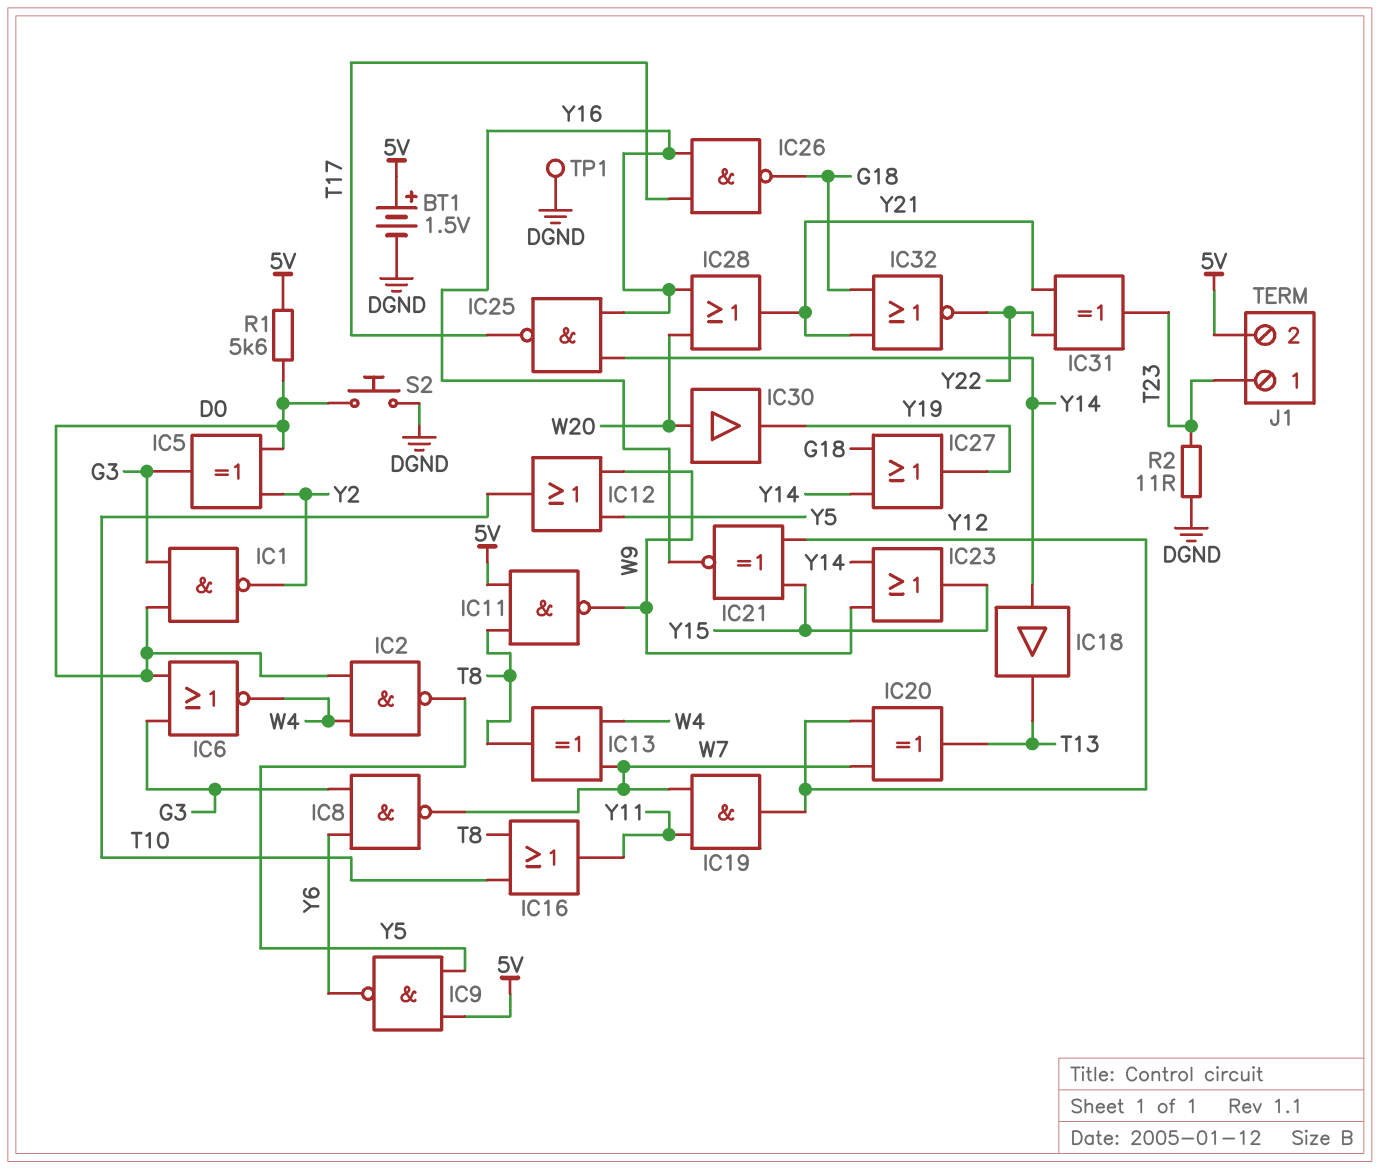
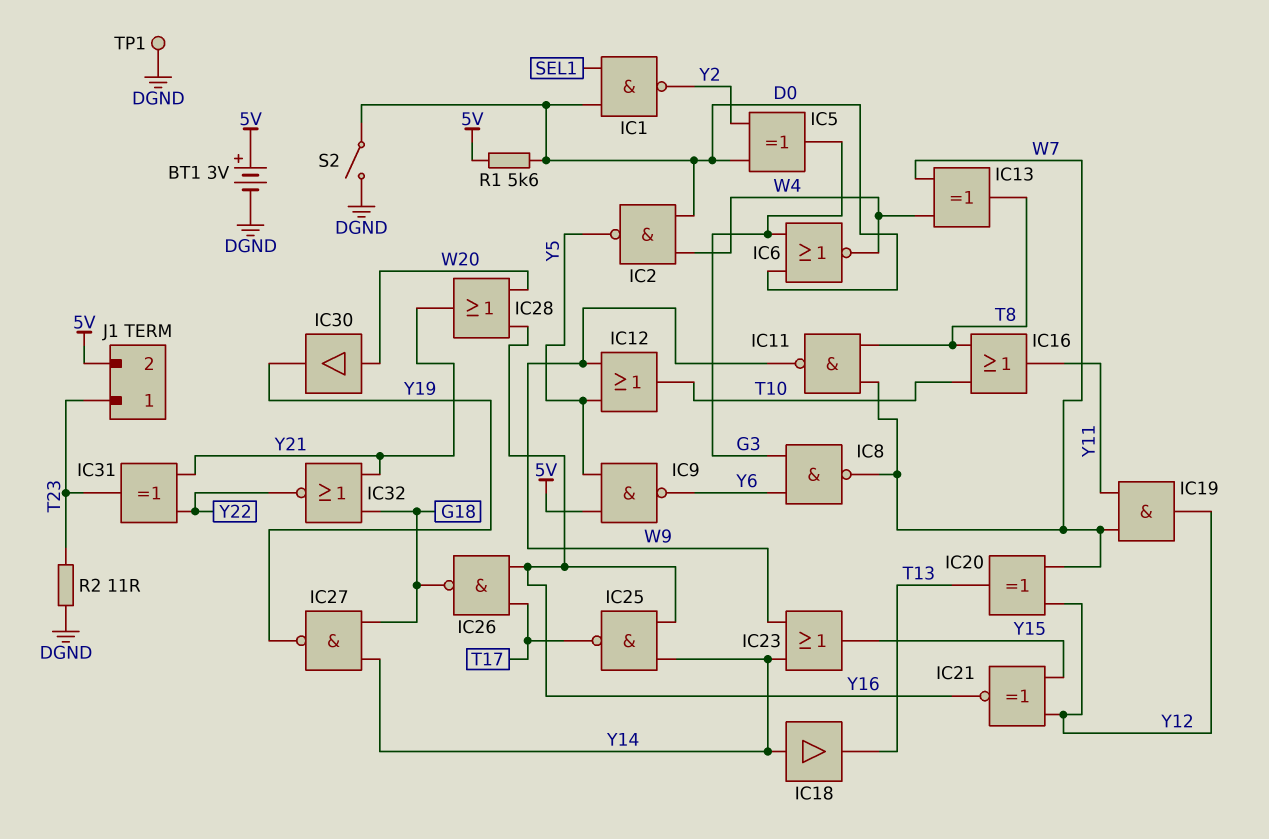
BT1: 1.5V (plus 5V, minus DGND) -> 3V (plus 5V, minus DGND)
IC1: NAND (in D0, in G3, out Y2) -> NAND (in D0, in SEL1, out Y2)
IC11: NAND (in 5V, in T8, out W9) -> NAND (in T8, in W7, out W9)
IC27: OR (in G18, in Y14, out Y19) -> NAND (in G18, in Y14, out Y19)
S2: button (D0, DGND) -> switch (D0, DGND)

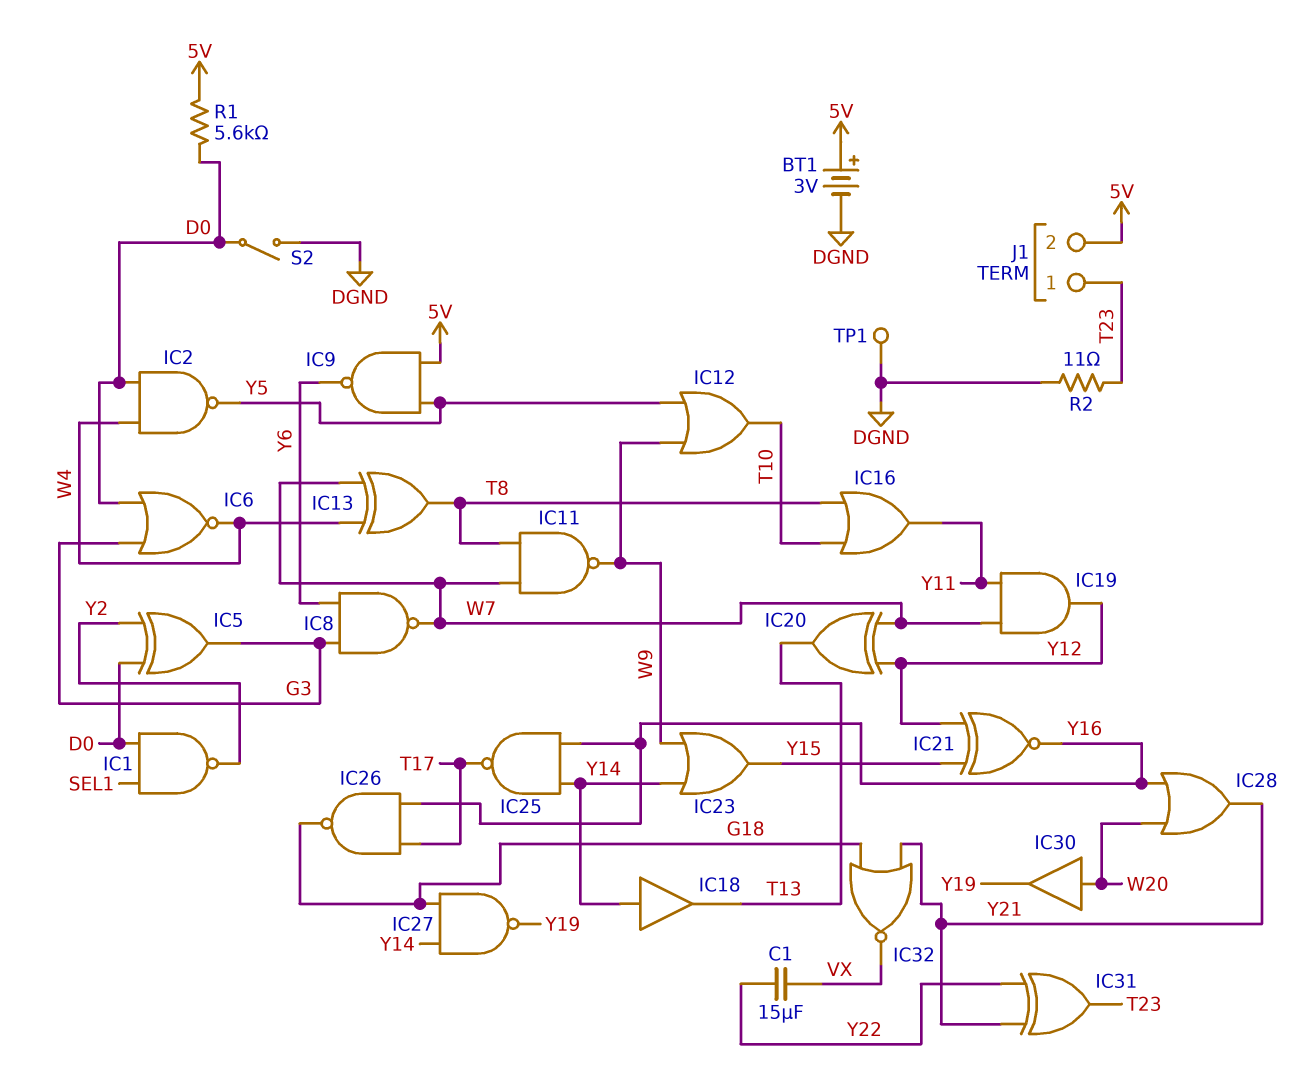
C1: none -> 15uF (VX, Y22)
IC32: NOR (in G18, in Y21, out Y22) -> NOR (in G18, in Y21, out VX)

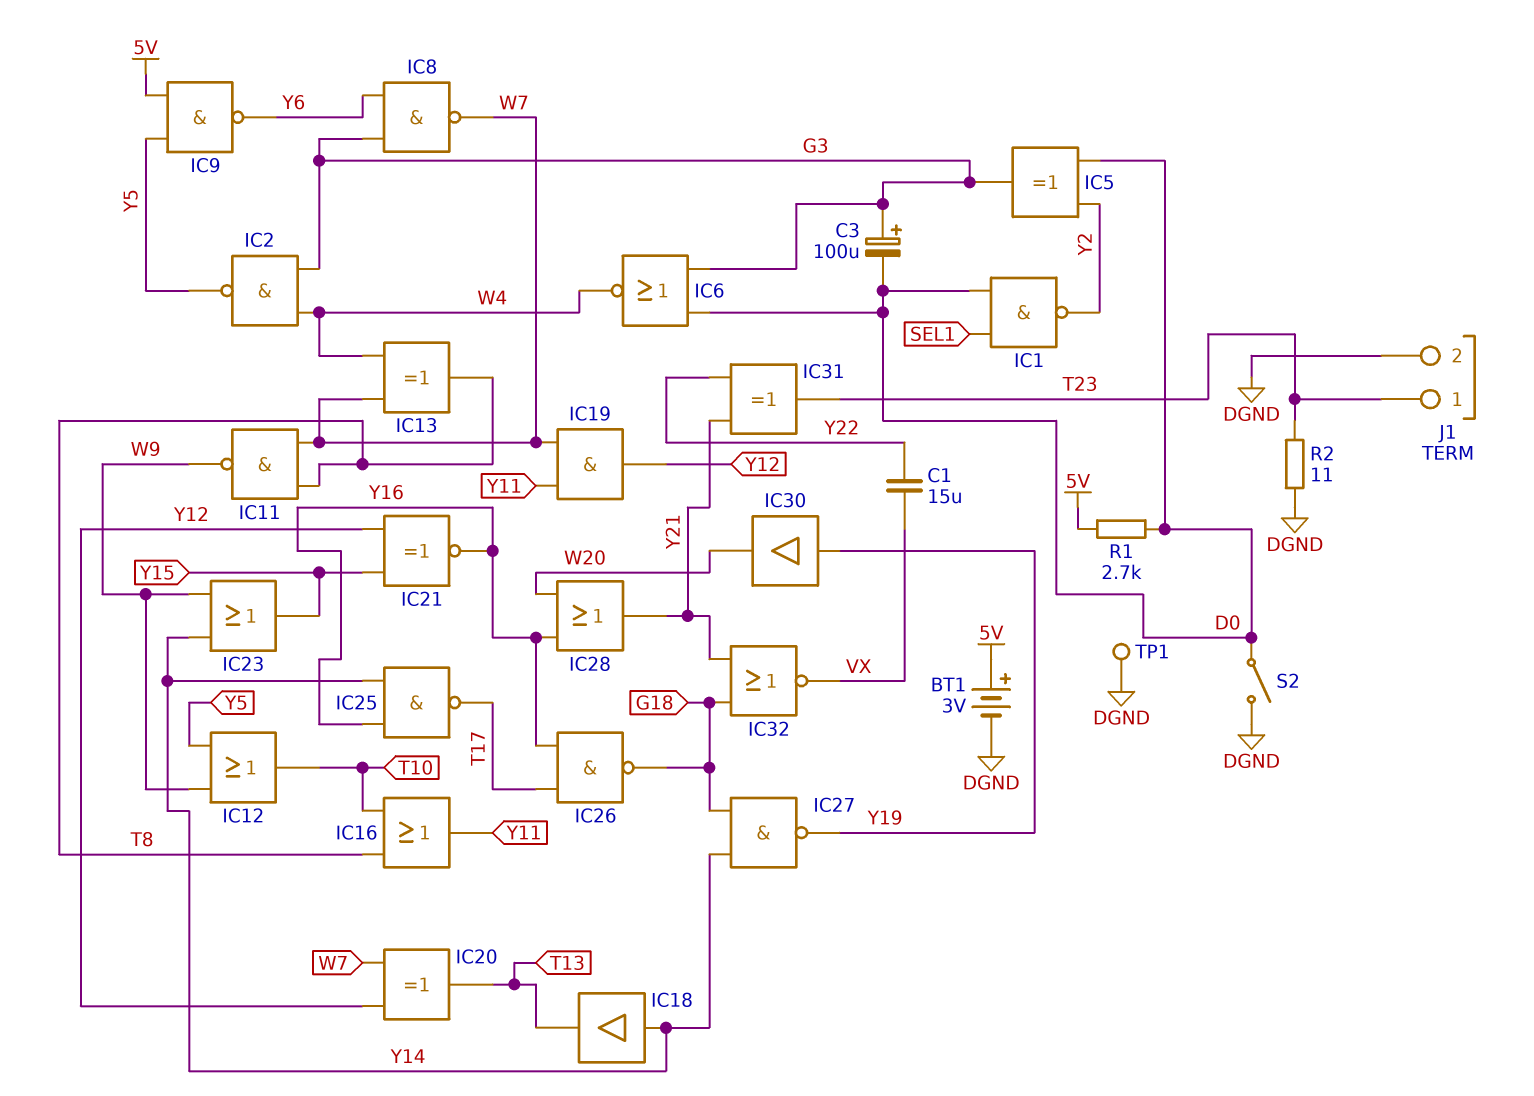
C3: none -> 100uF (plus G3, minus D0)
IC2: NAND (in D0, in W4, out Y5) -> NAND (in G3, in W4, out Y5)
IC30: buffer (in W20, out Y19) -> buffer (in Y19, out W20)
J1 pin 2: 5V -> DGND
R1: 5.6k (5V, D0) -> 2.7k (5V, D0)

